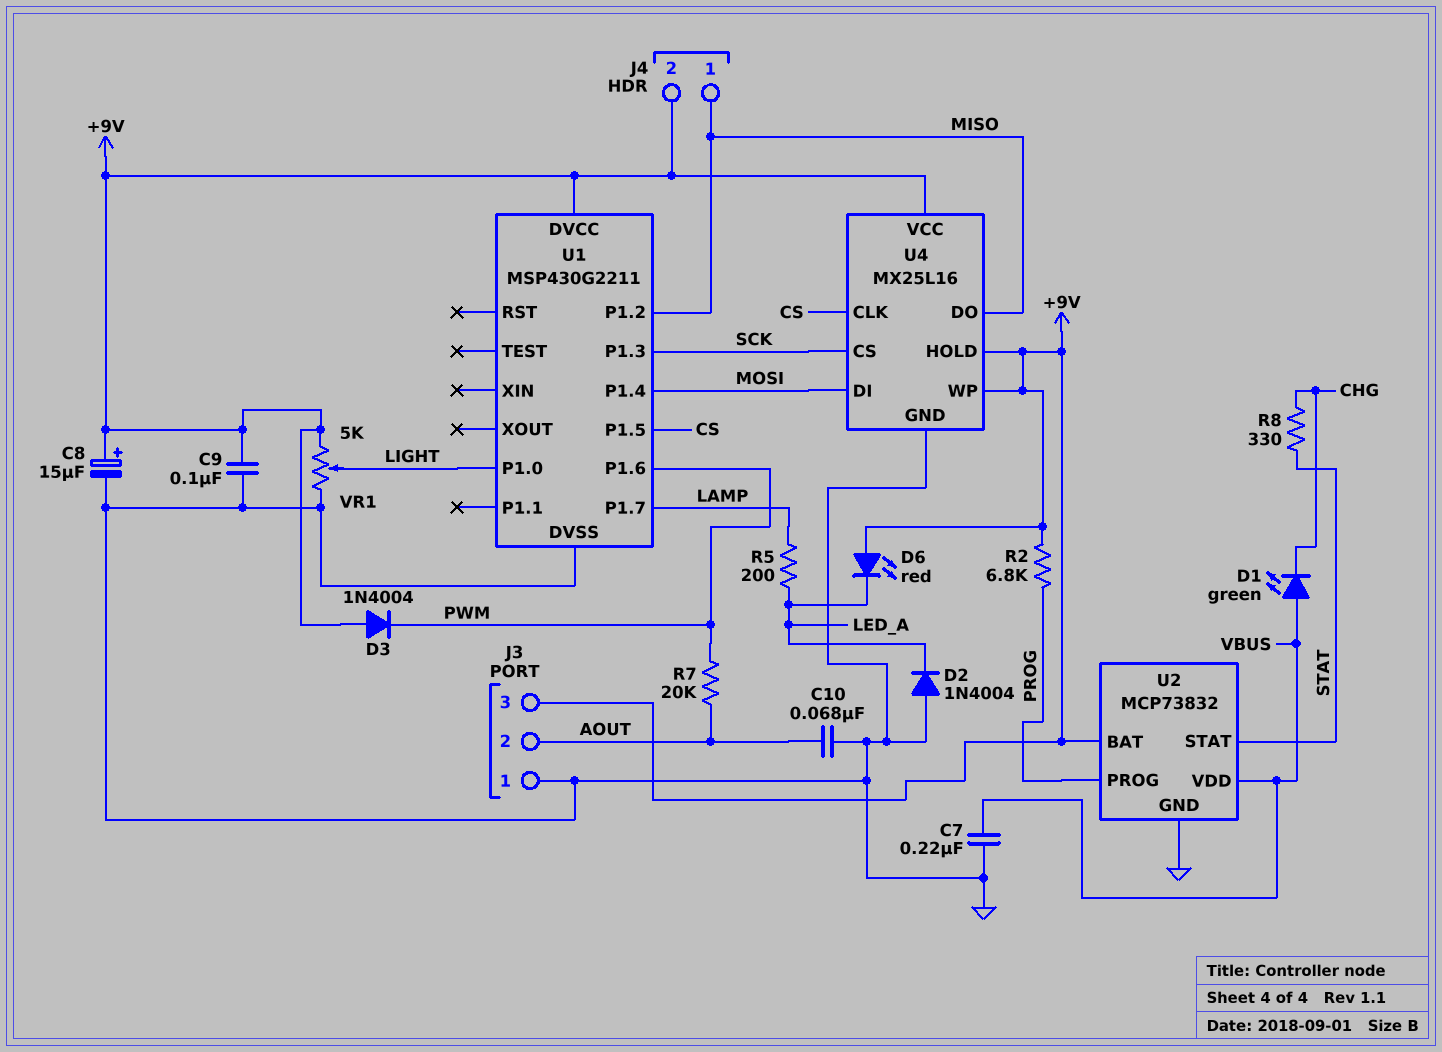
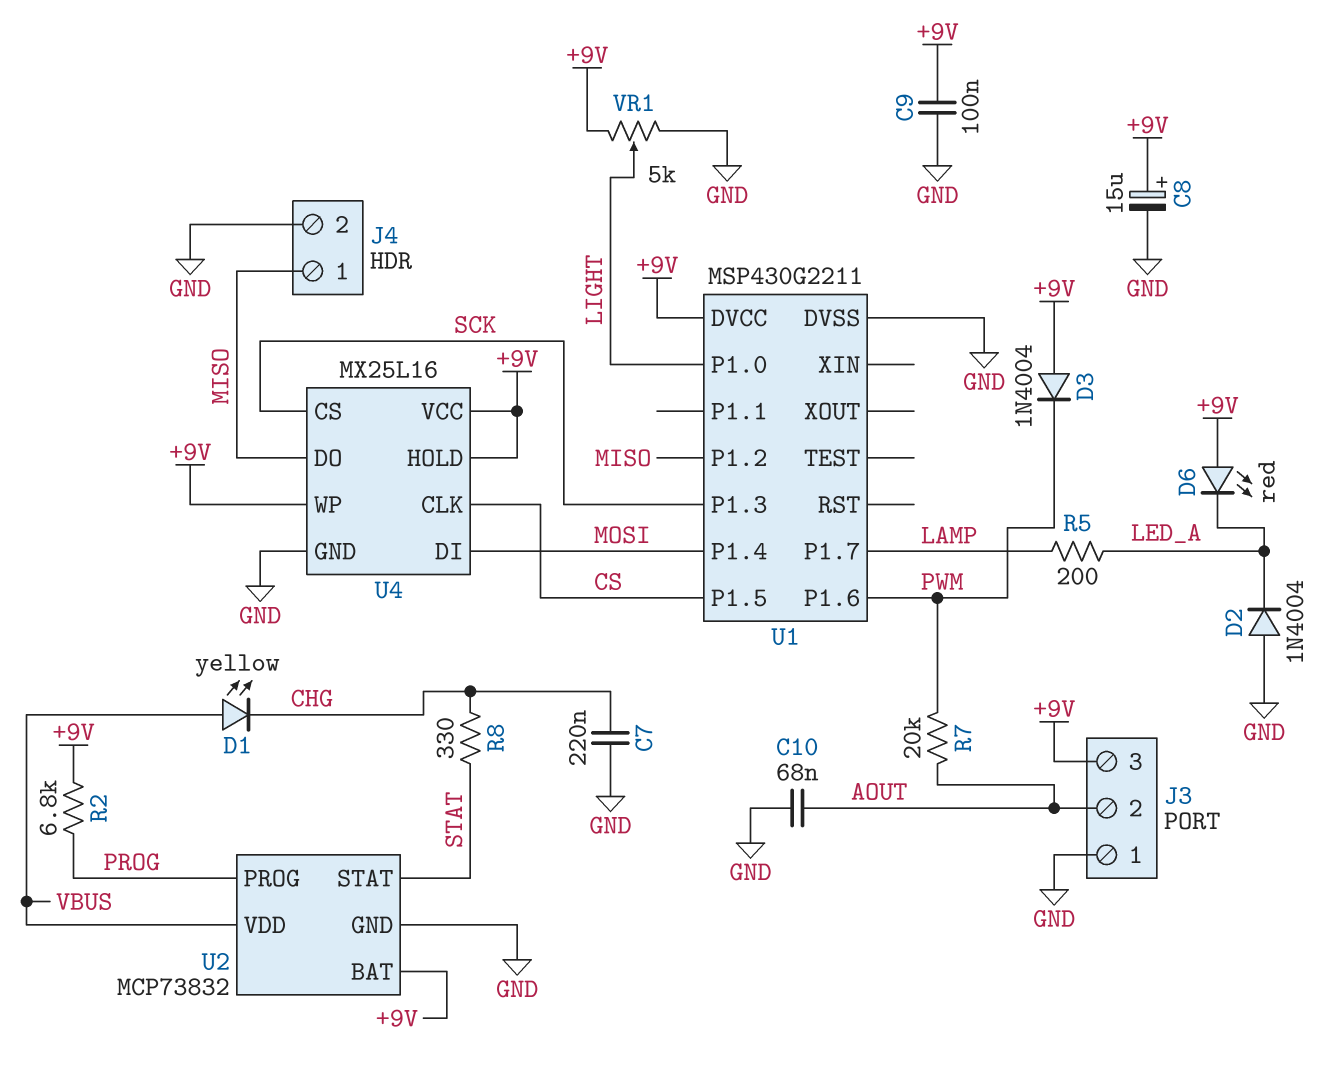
C7: 220nF (GND, VBUS) -> 220nF (CHG, GND)
D1: LED green (A VBUS, K CHG) -> LED yellow (A VBUS, K CHG)
J4 pin 2: +9V -> GND

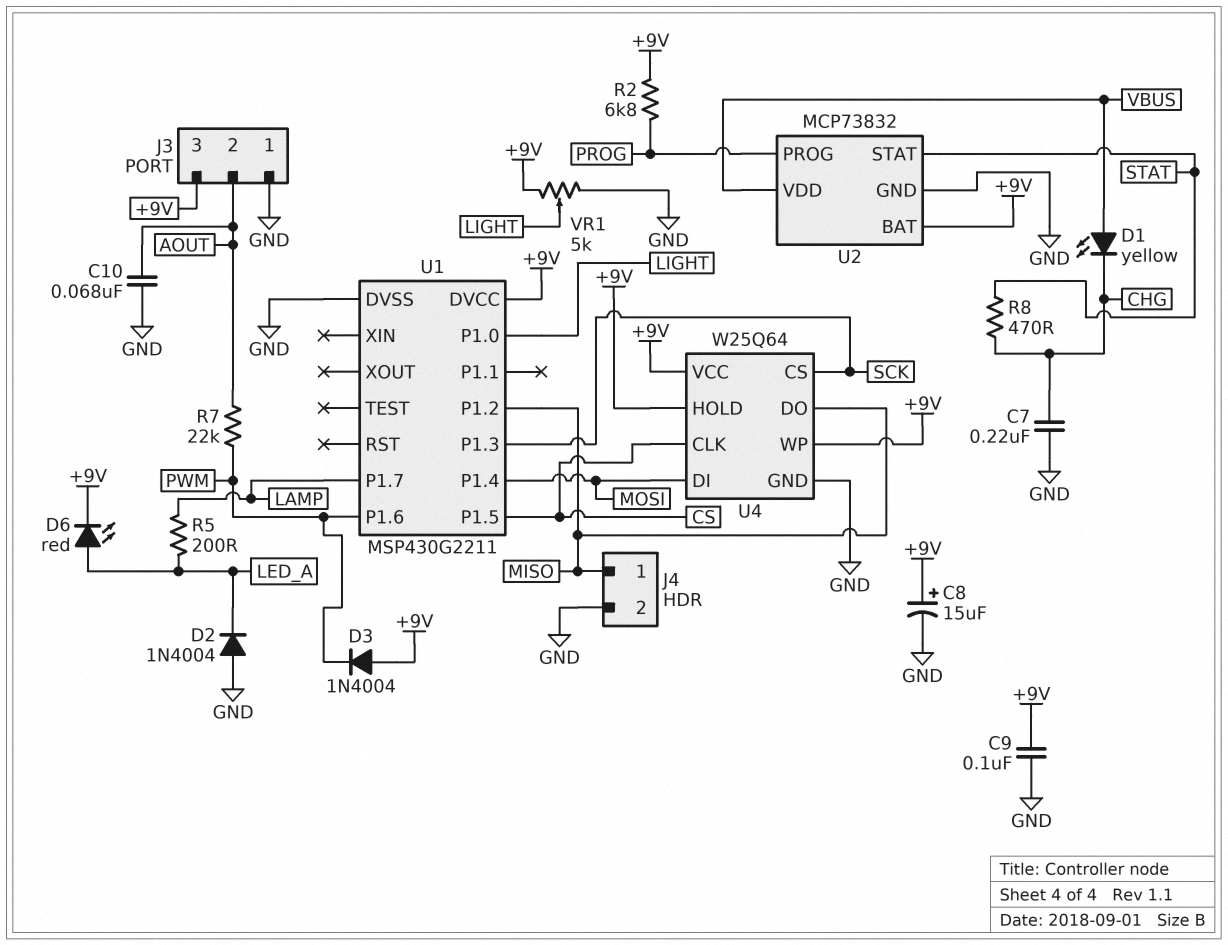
D6: LED red (A +9V, K LED_A) -> LED red (A LED_A, K +9V)
R7: 20k (AOUT, PWM) -> 22k (AOUT, PWM)
R8: 330 (CHG, STAT) -> 470 (CHG, STAT)
U4: MX25L16 -> W25Q64

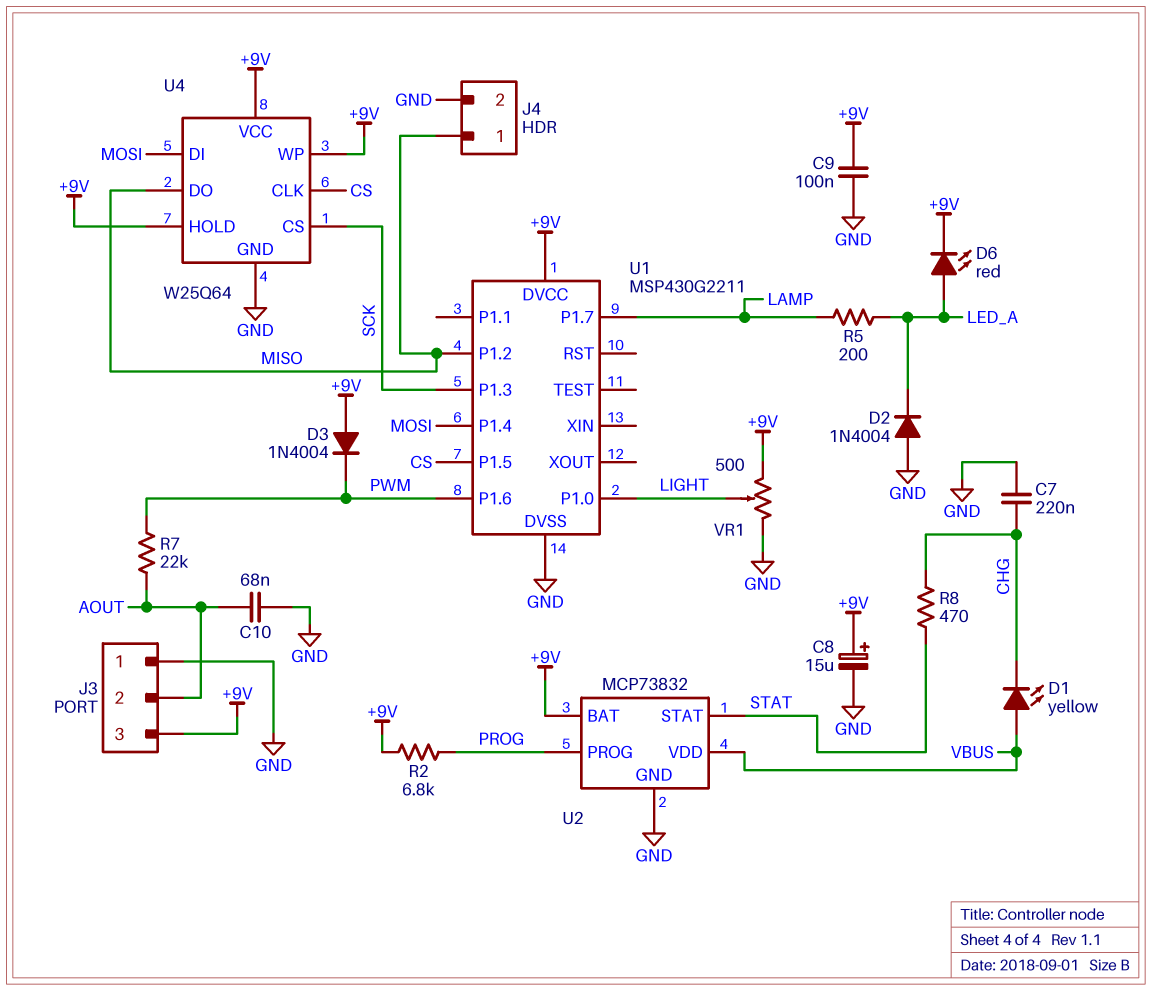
VR1: 5k (+9V, GND, wiper LIGHT) -> 500 (+9V, GND, wiper LIGHT)

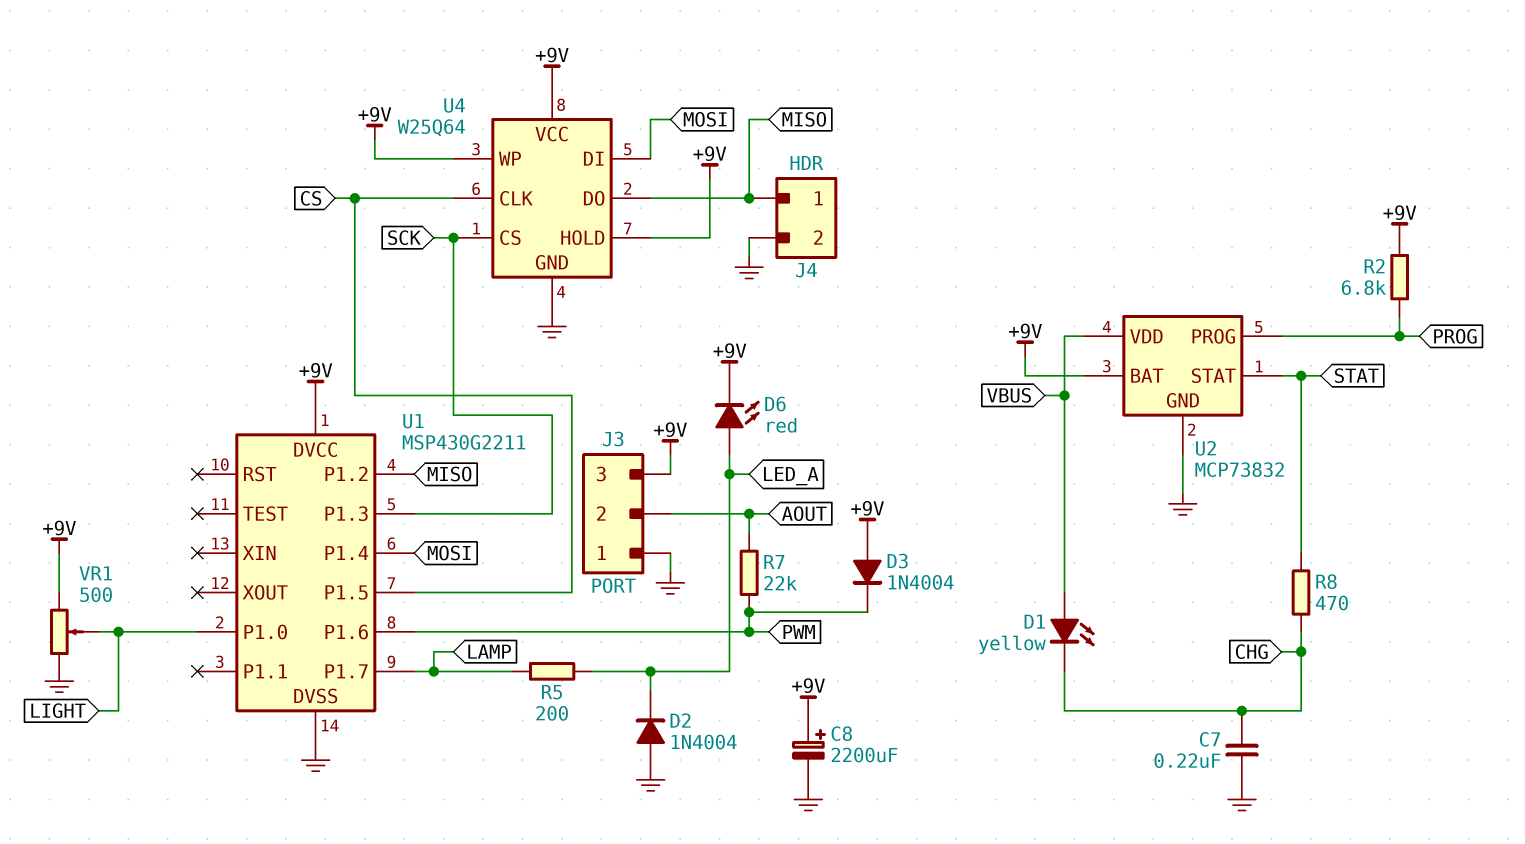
C8: 15uF (plus +9V, minus GND) -> 2200uF (plus +9V, minus GND)
C9: 100nF (+9V, GND) -> none
C10: 68nF (AOUT, GND) -> none

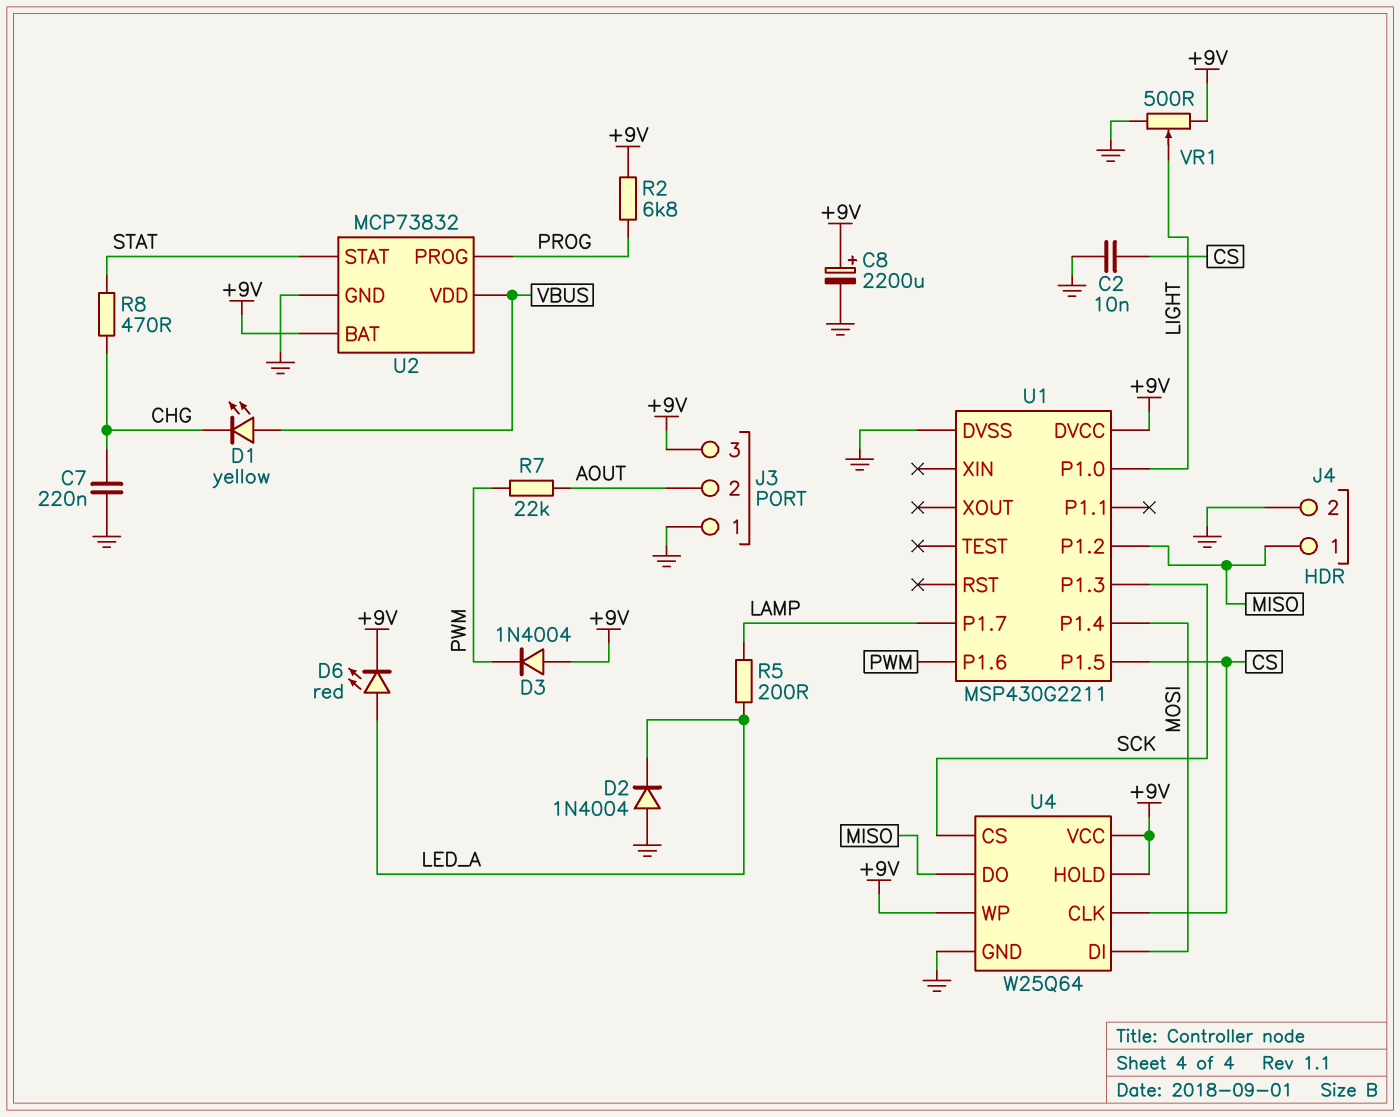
C2: none -> 10nF (CS, GND)

